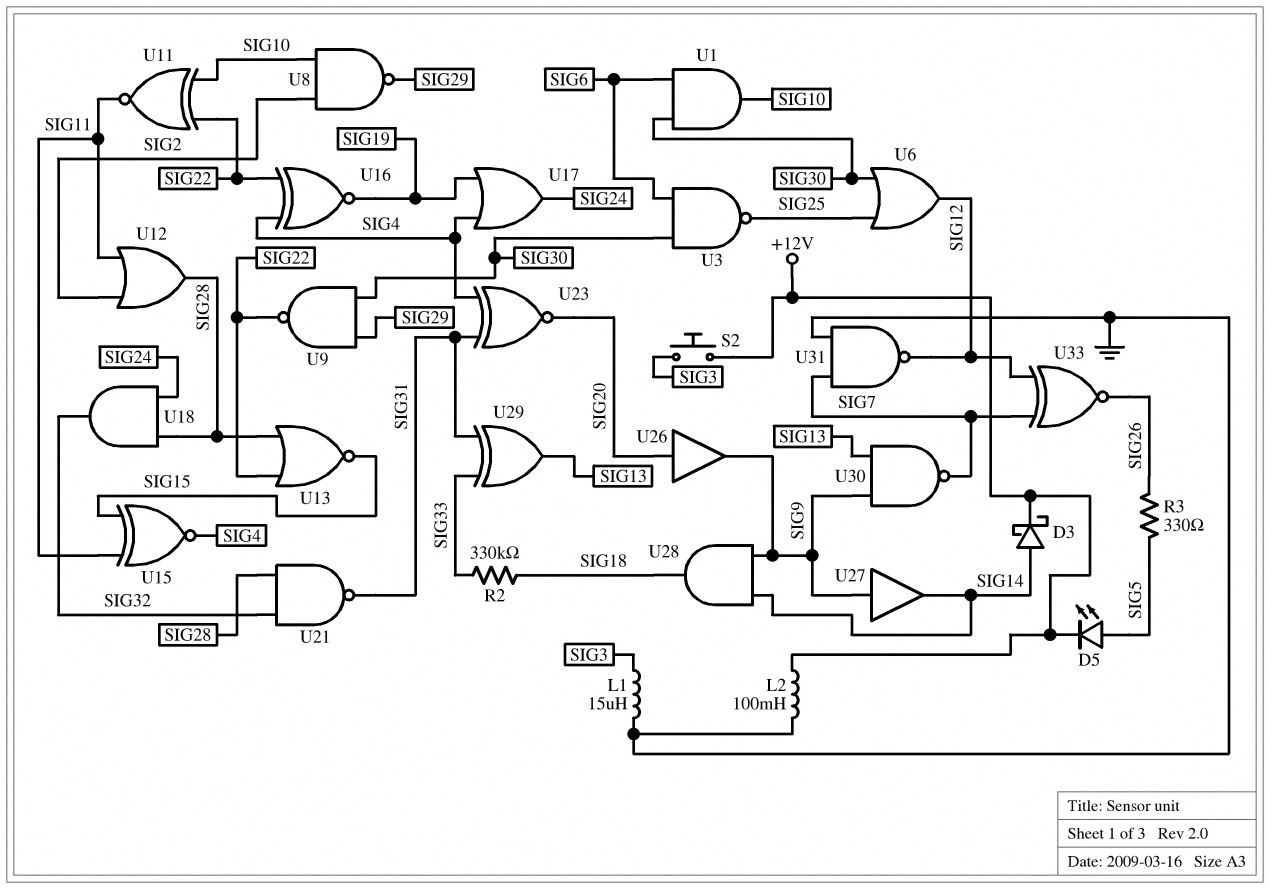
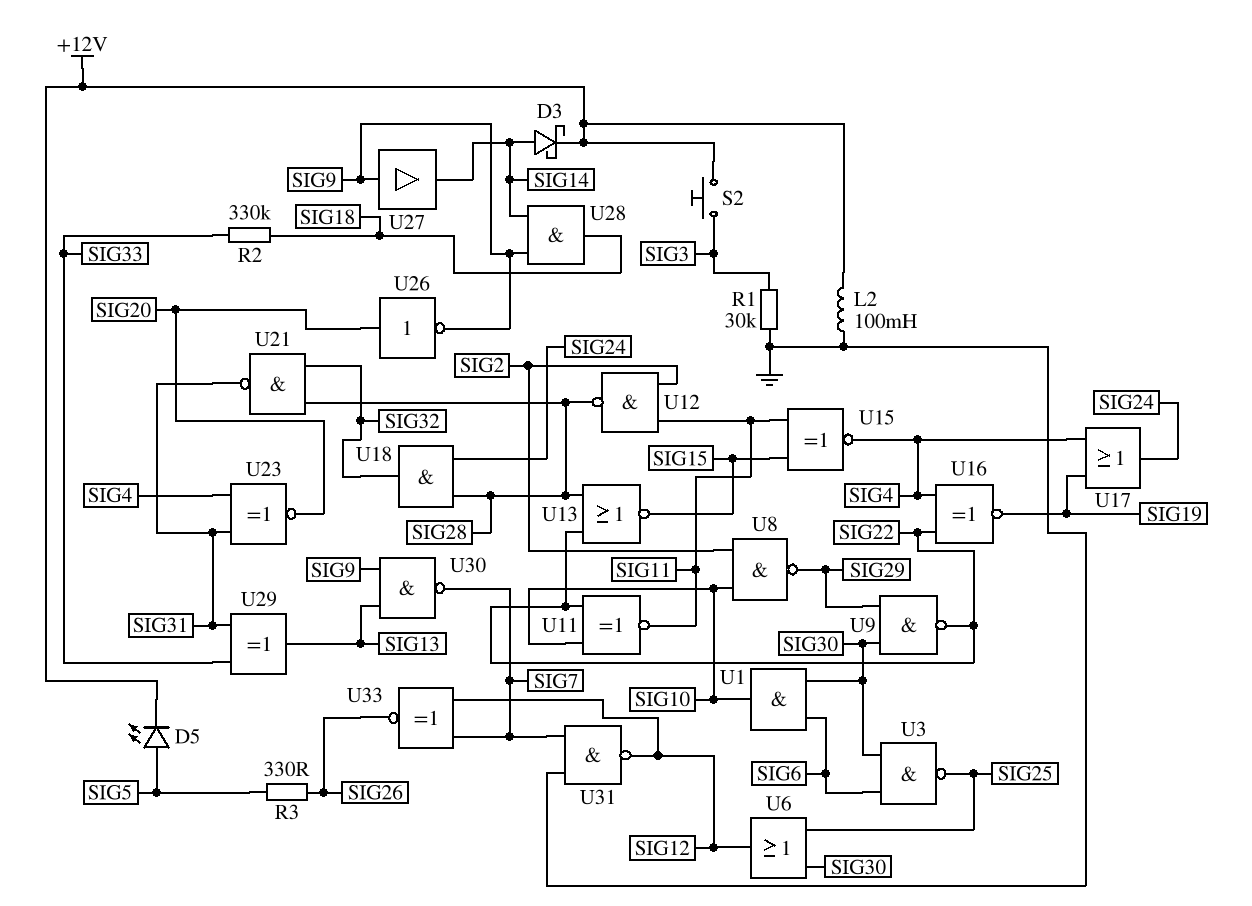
L1: 15uH (GND, SIG3) -> none
R1: none -> 30k (GND, SIG3)
U12: OR (in SIG2, in SIG11, out SIG28) -> NAND (in SIG2, in SIG11, out SIG28)
U26: buffer (in SIG20, out SIG9) -> NOT (in SIG20, out SIG9)

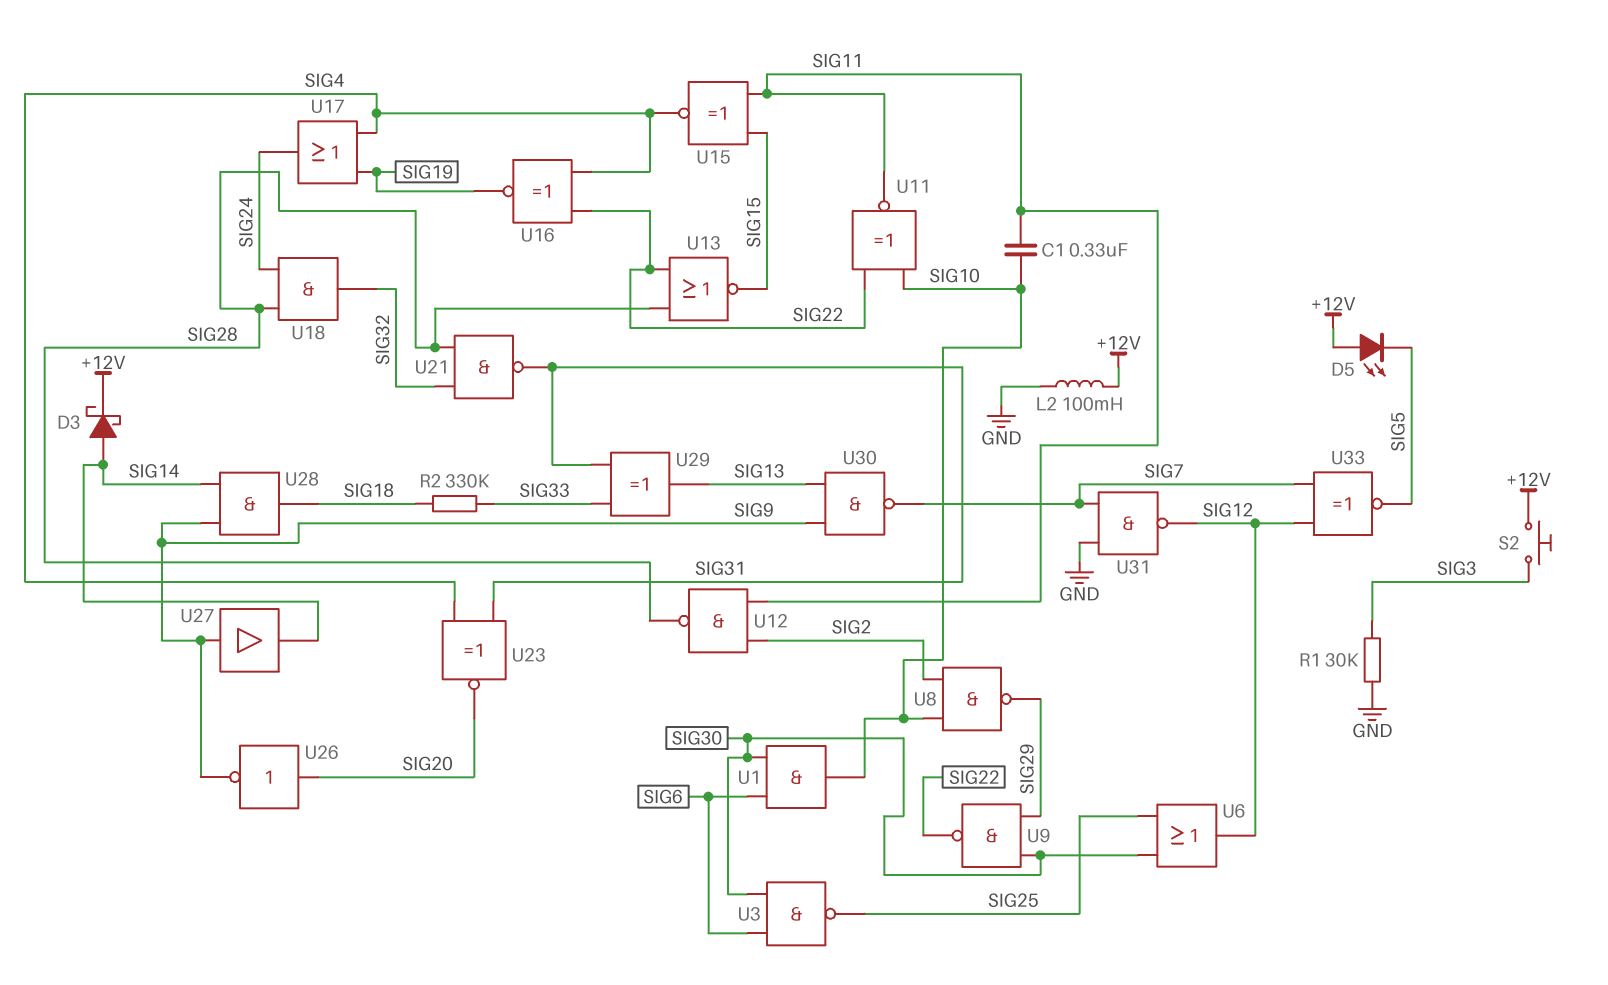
C1: none -> 330nF (SIG10, SIG11)
D5: LED (A SIG5, K +12V) -> LED (A +12V, K SIG5)
R3: 330 (SIG5, SIG26) -> none
U33: XNOR (in SIG7, in SIG12, out SIG26) -> XNOR (in SIG7, in SIG12, out SIG5)

